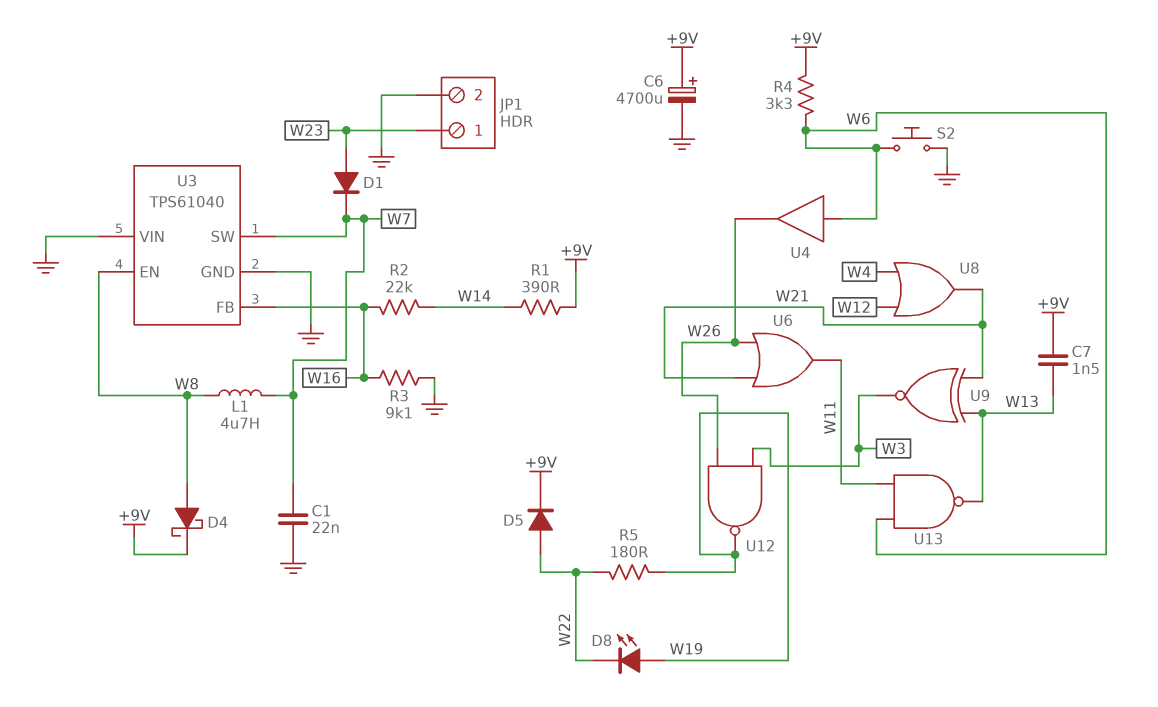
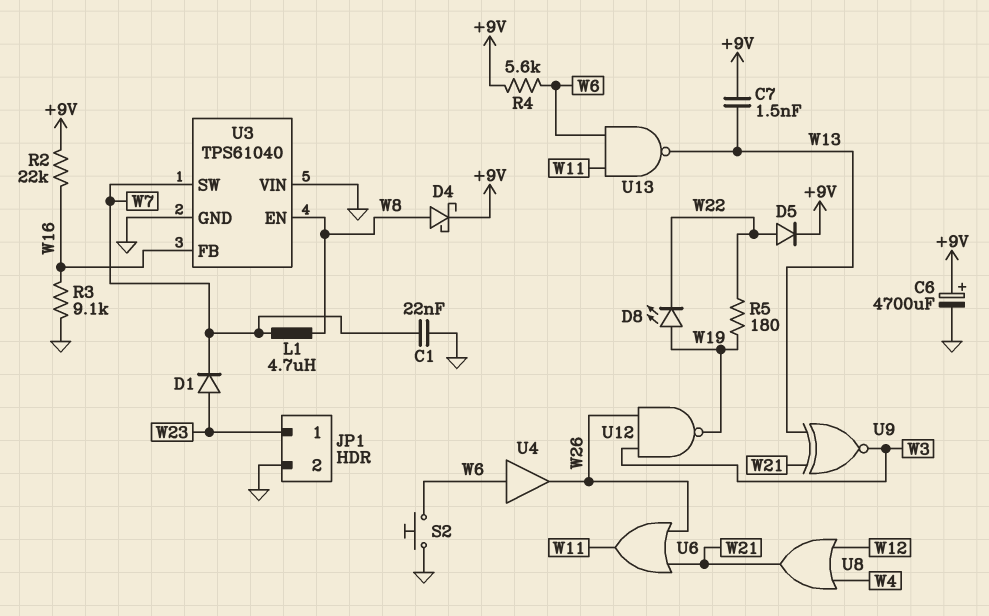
R1: 390 (+9V, W14) -> none
R2: 22k (W14, W16) -> 22k (+9V, W16)
R4: 3.3k (+9V, W6) -> 5.6k (+9V, W6)

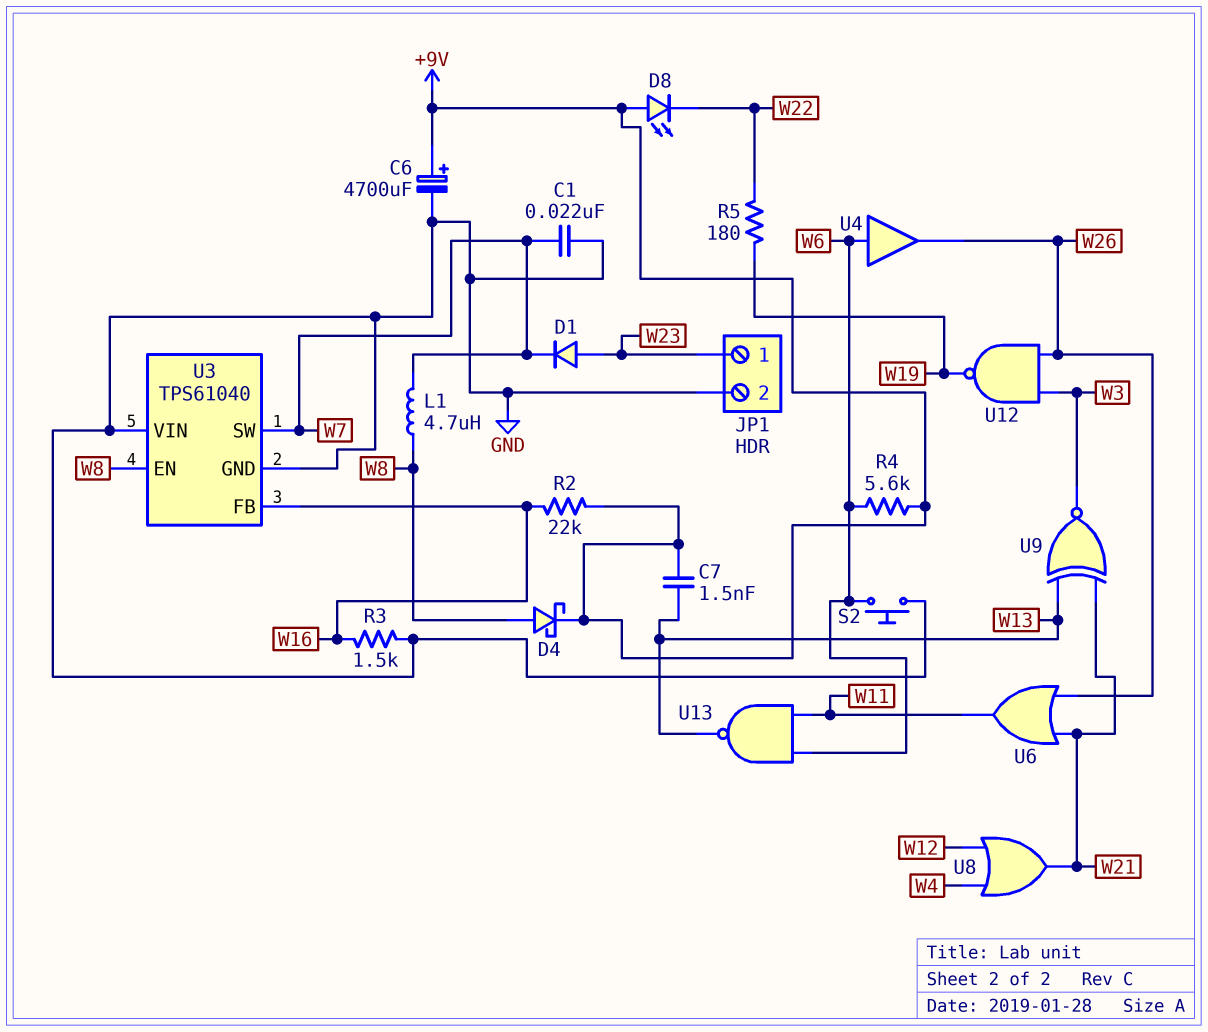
D5: diode (A W22, K +9V) -> none
D8: LED (A W19, K W22) -> LED (A +9V, K W22)
R3: 9.1k (GND, W16) -> 1.5k (GND, W16)

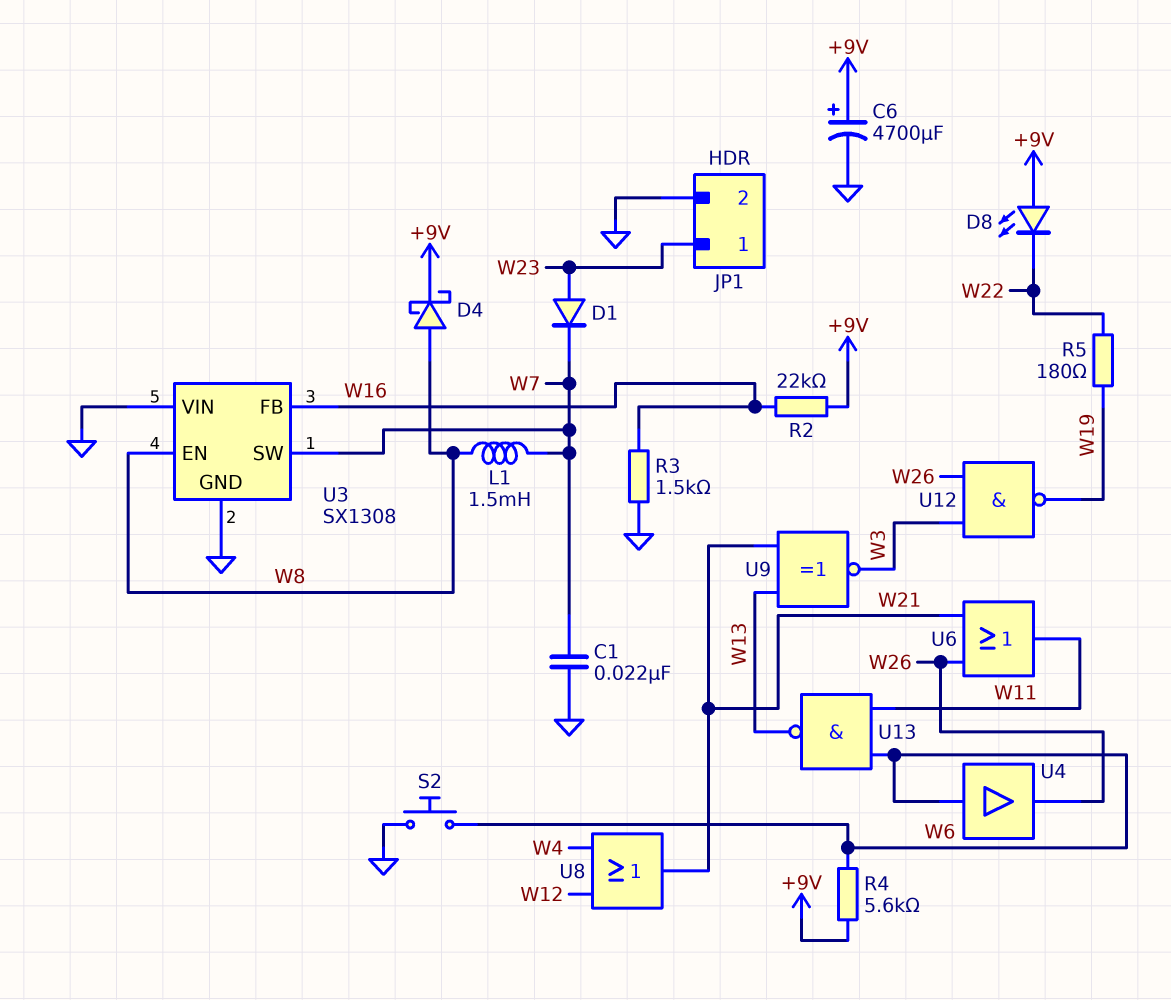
C7: 1.5nF (+9V, W13) -> none
L1: 4.7uH (W7, W8) -> 1.5mH (W7, W8)
U3: TPS61040 -> SX1308

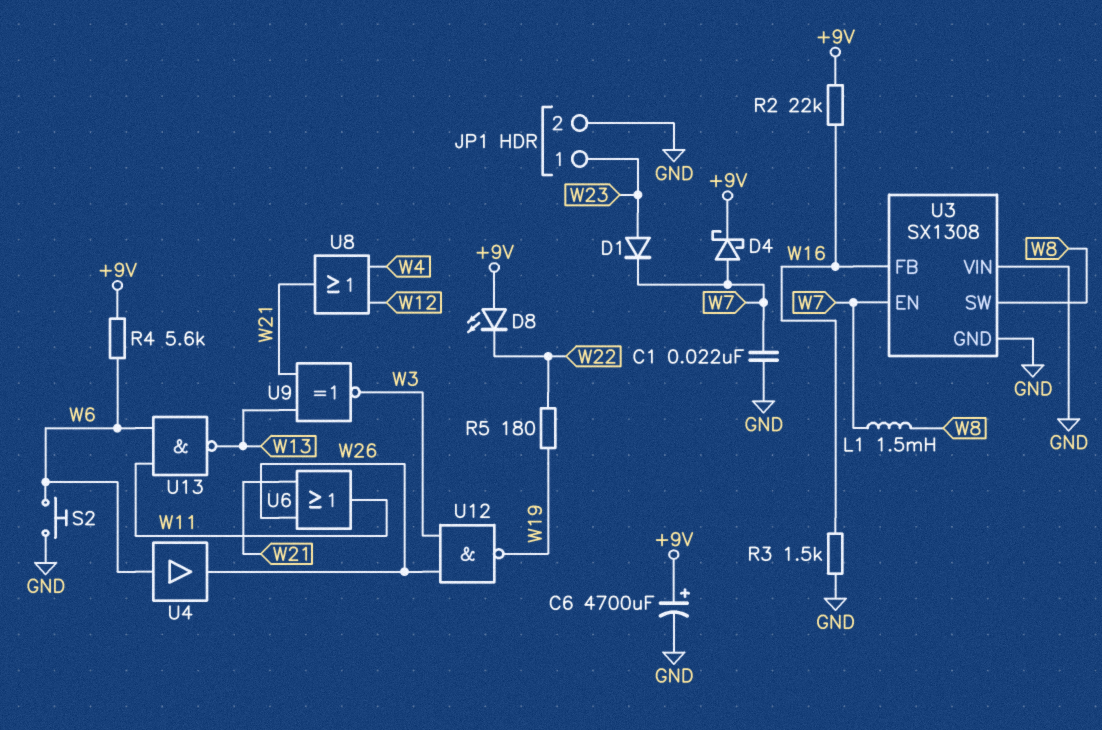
D4: schottky (A W8, K +9V) -> schottky (A W7, K +9V)
U3 pin EN: W8 -> W7
U3 pin SW: W7 -> W8

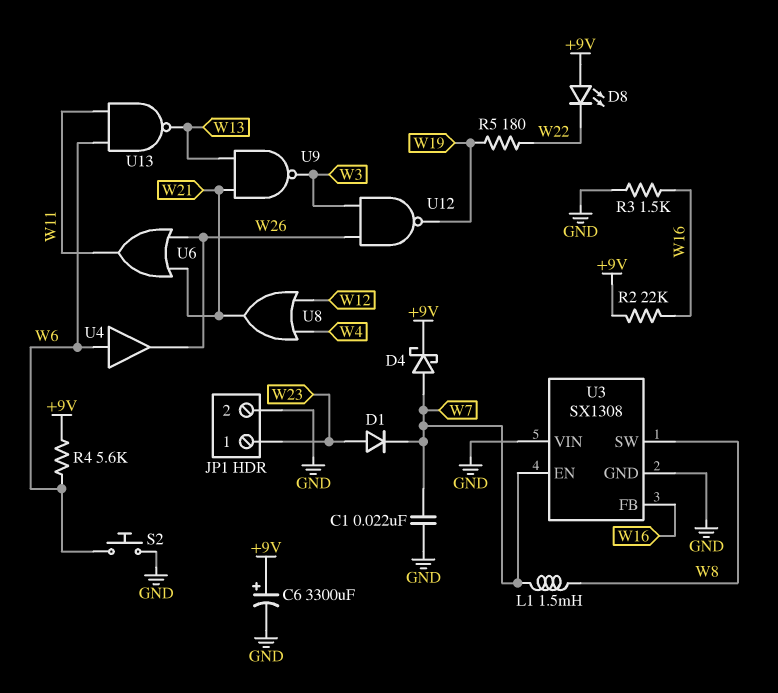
C6: 4700uF (plus +9V, minus GND) -> 3300uF (plus +9V, minus GND)
U9: XNOR (in W13, in W21, out W3) -> NAND (in W13, in W21, out W3)

